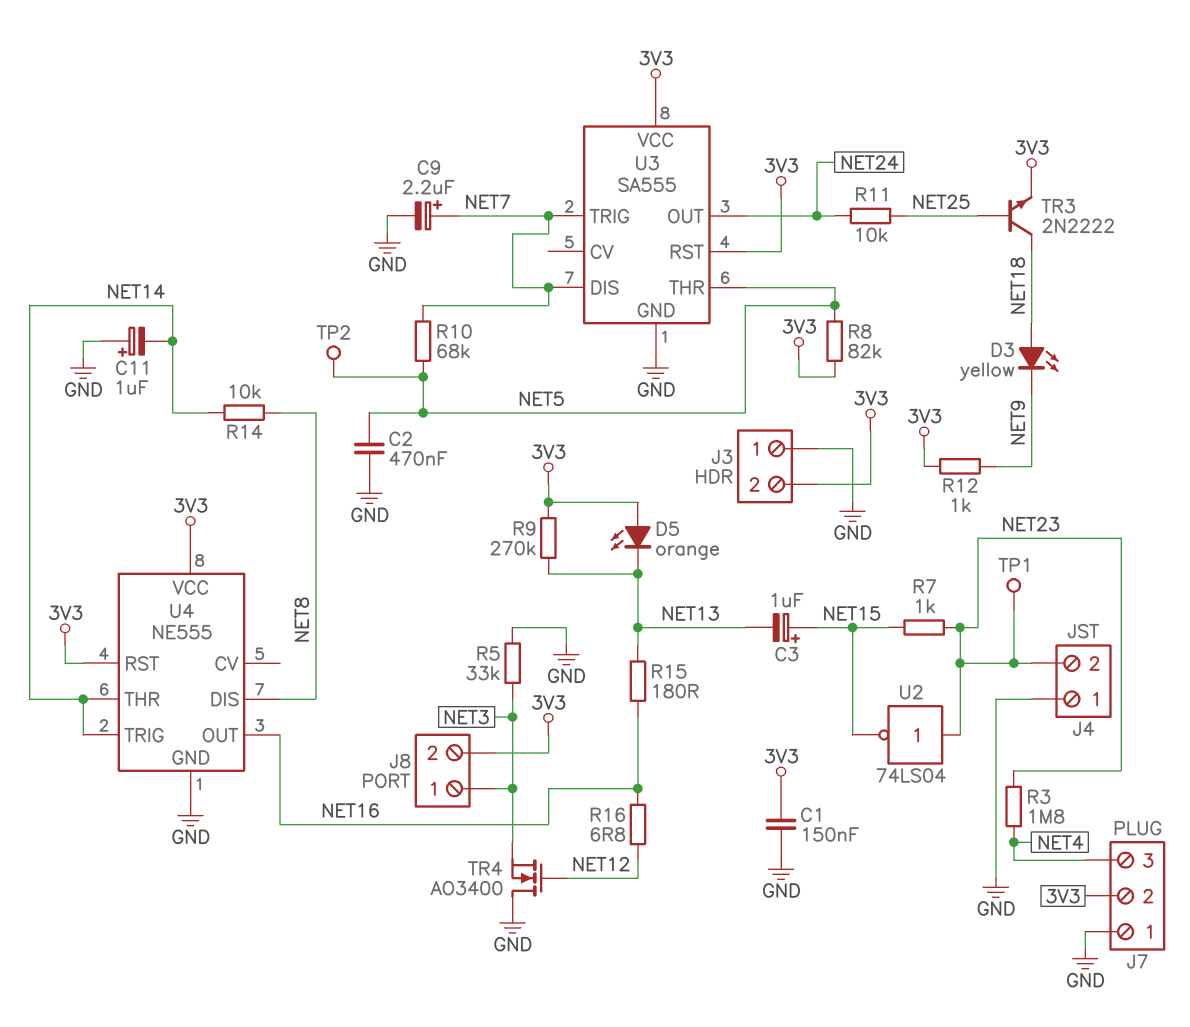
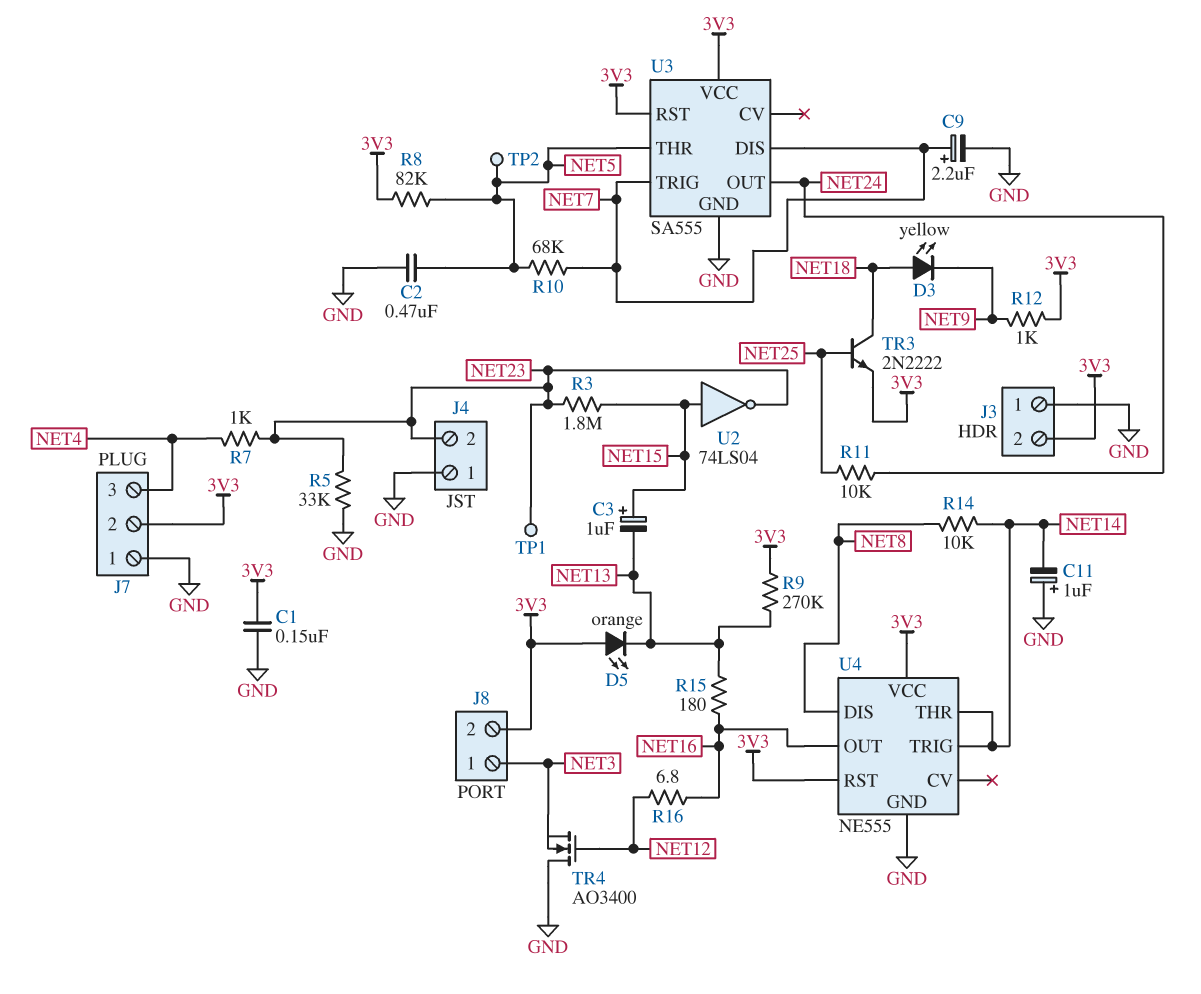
R3: 1.8M (NET4, NET23) -> 1.8M (NET15, NET23)
R5: 33k (GND, NET3) -> 33k (GND, NET23)
R7: 1k (NET15, NET23) -> 1k (NET4, NET23)
U2: NOT 74LS04 (in NET23, out NET15) -> NOT 74LS04 (in NET15, out NET23)

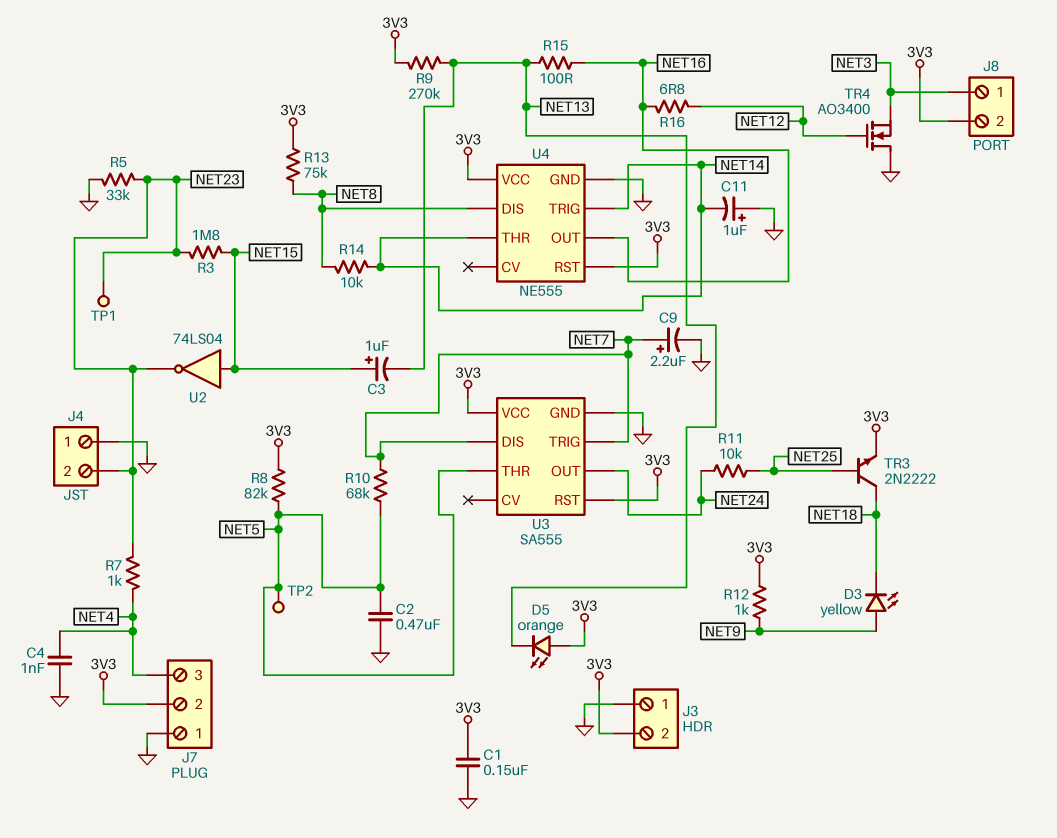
C4: none -> 1nF (GND, NET4)
D3: LED yellow (A NET18, K NET9) -> LED yellow (A NET9, K NET18)
R13: none -> 75k (3V3, NET8)
R15: 180 (NET13, NET16) -> 100 (NET13, NET16)

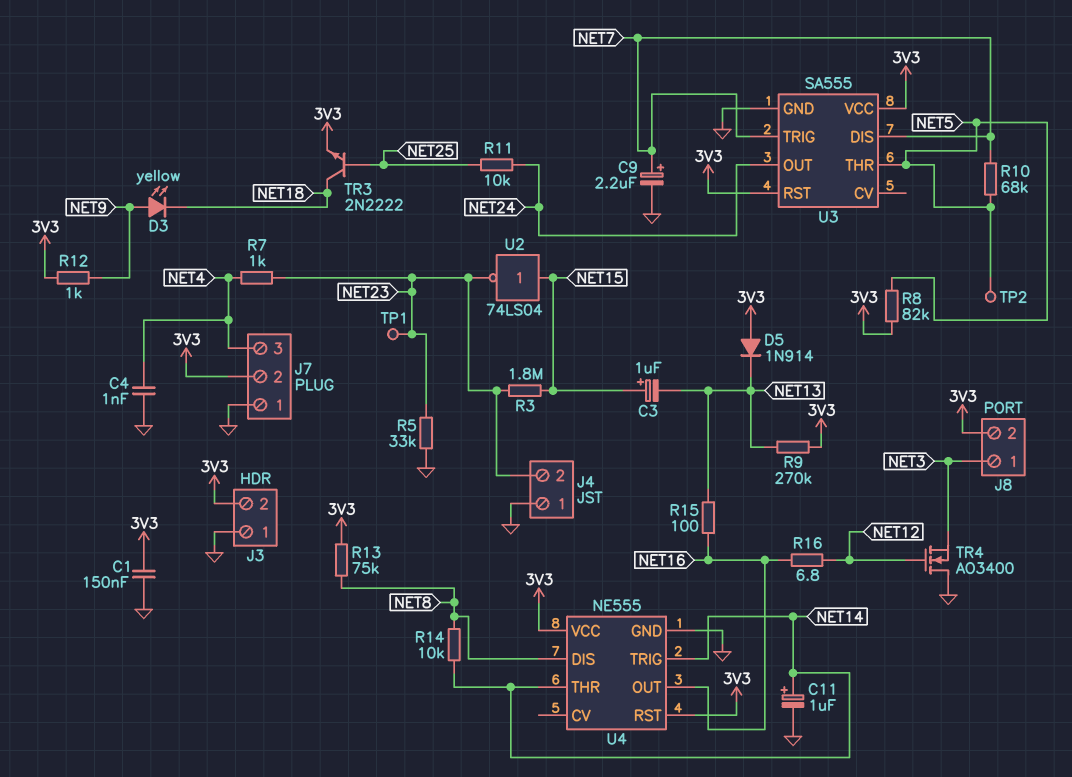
C2: 470nF (GND, NET5) -> none
C11: 1uF (plus GND, minus NET14) -> 1uF (plus NET14, minus GND)
D5: LED orange (A 3V3, K NET13) -> diode 1N914 (A 3V3, K NET13)

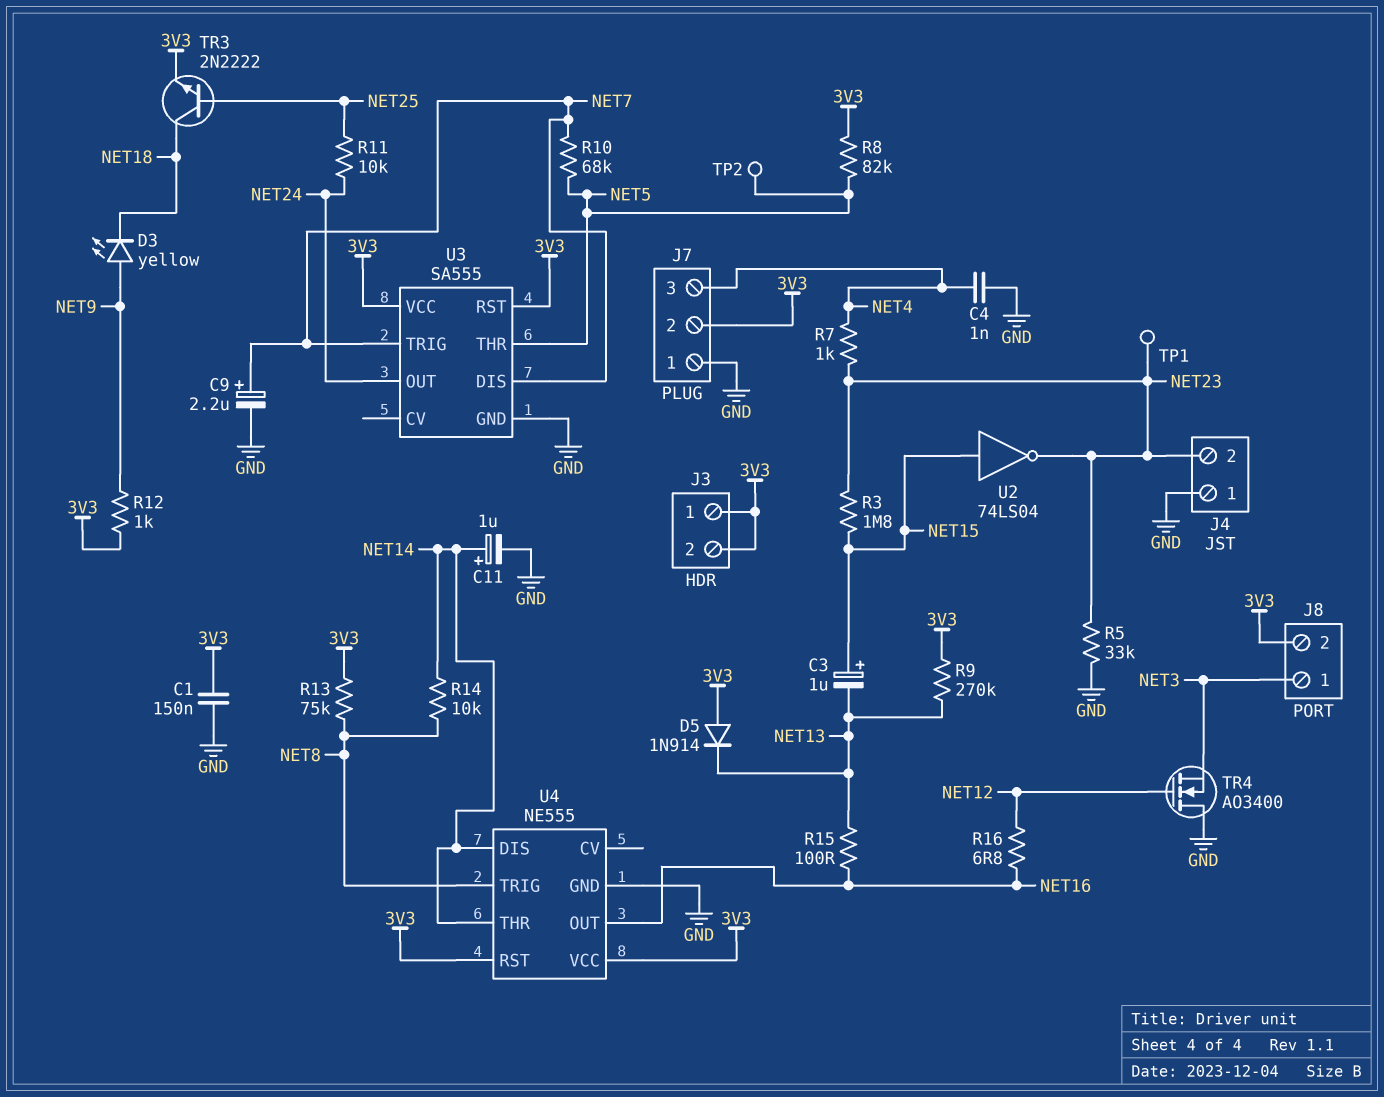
J3 pin 1: GND -> 3V3
U4 pin DIS: NET8 -> NET14
U4 pin TRIG: NET14 -> NET8

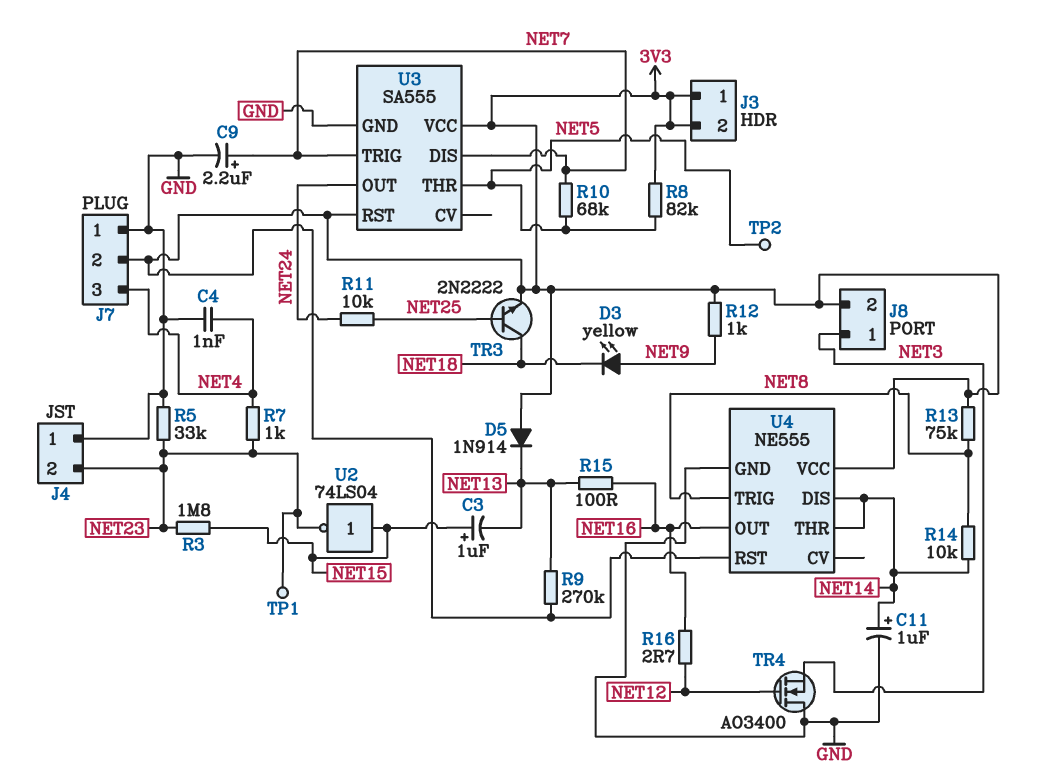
C1: 150nF (3V3, GND) -> none
R16: 6.8 (NET12, NET16) -> 2.7 (NET12, NET16)

